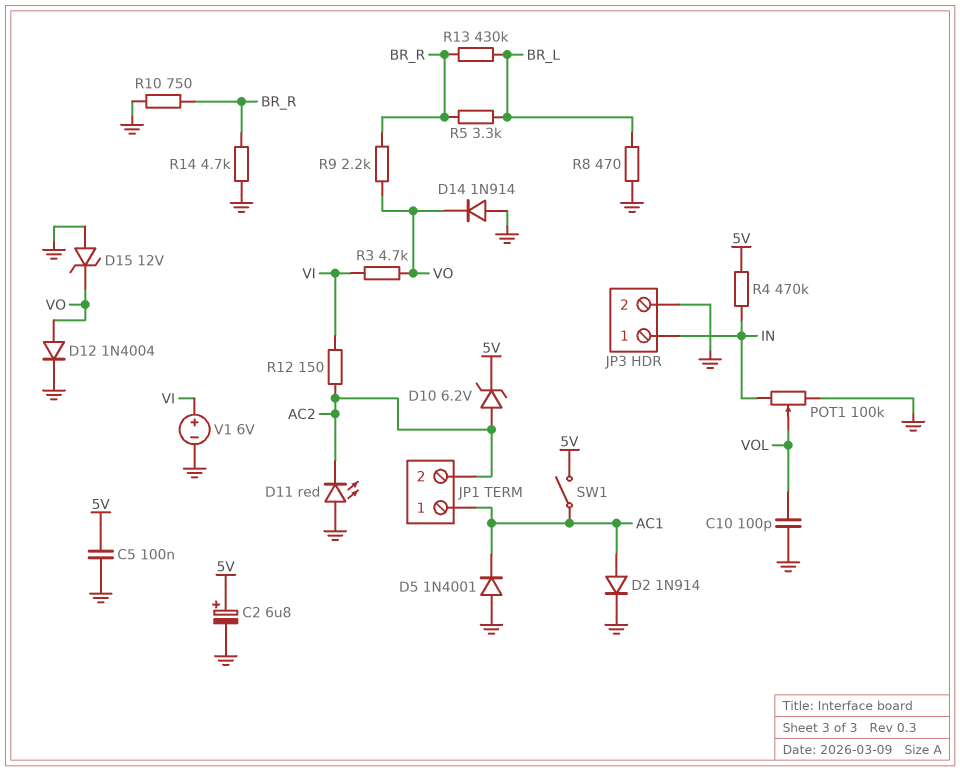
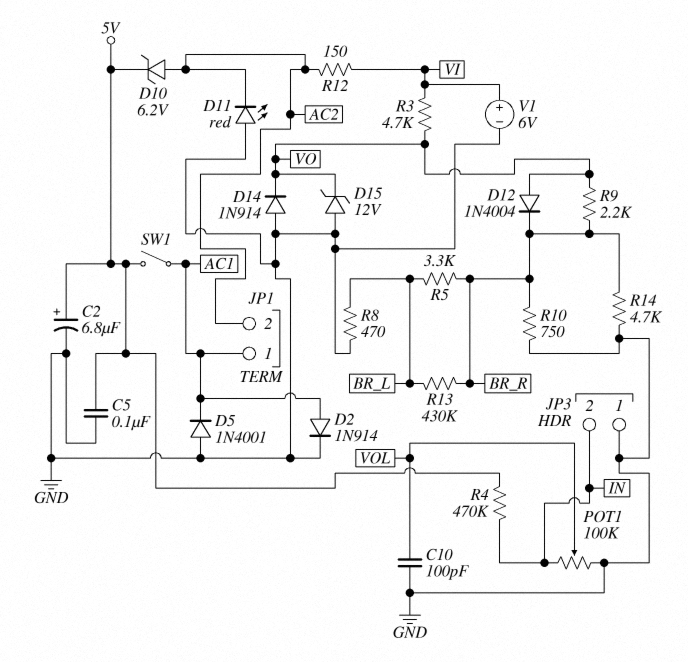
D12: diode 1N4004 (A VO, K GND) -> diode 1N4004 (A VO, K BR_R)
JP3 pin 1: IN -> GND
JP3 pin 2: GND -> IN

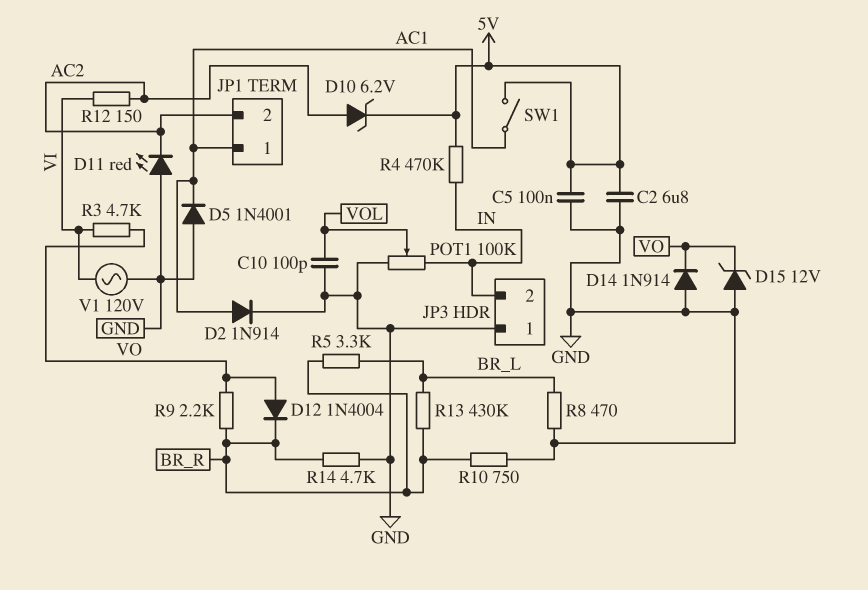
C2: 6.8uF (plus 5V, minus GND) -> 6.8uF (5V, GND)
V1: 6V (plus VI, minus GND) -> AC 120V (GND, VI)

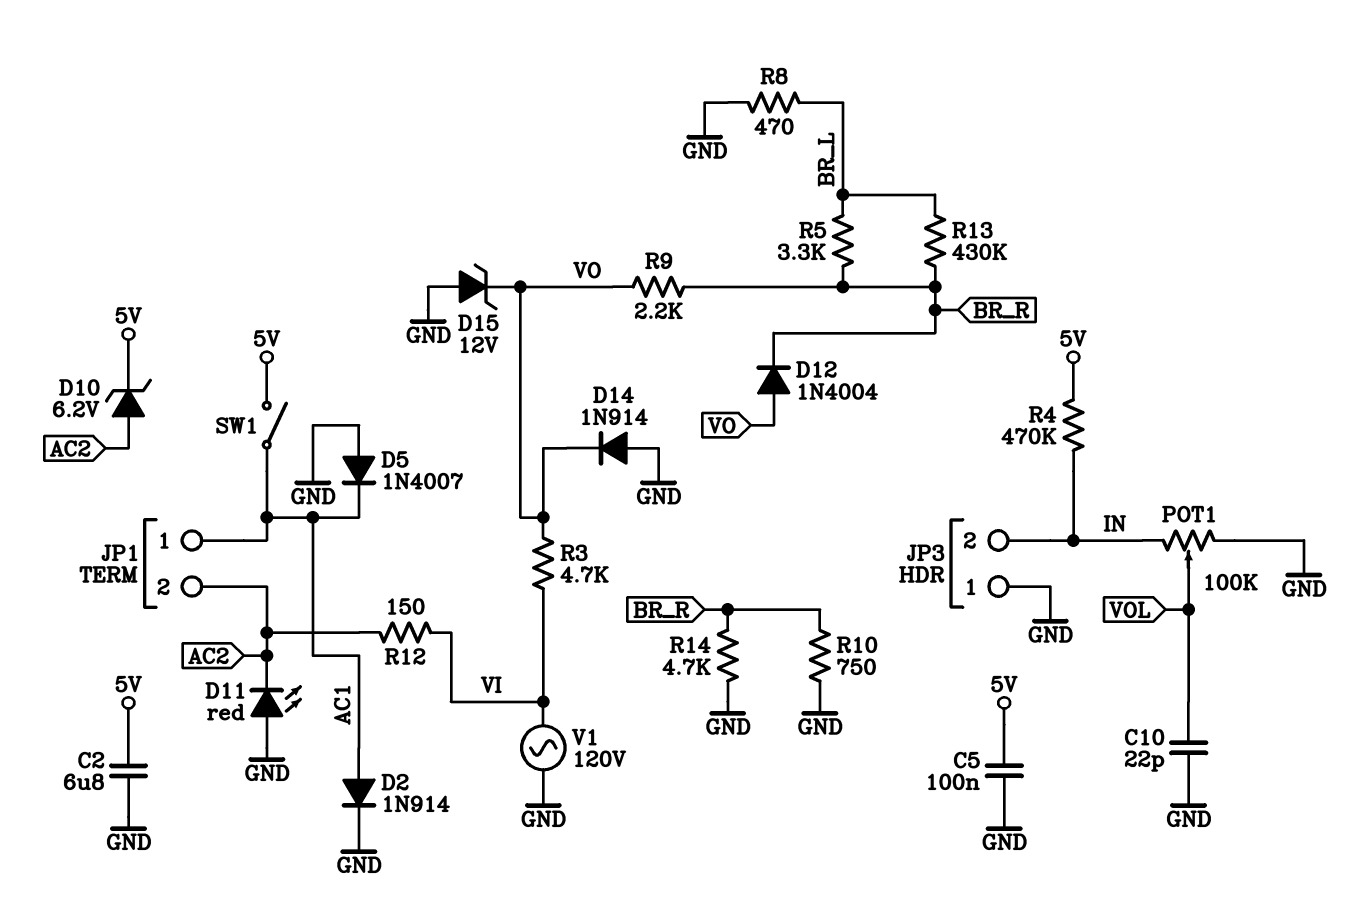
C10: 100pF (GND, VOL) -> 22pF (GND, VOL)
D5: diode 1N4001 (A GND, K AC1) -> diode 1N4007 (A GND, K AC1)

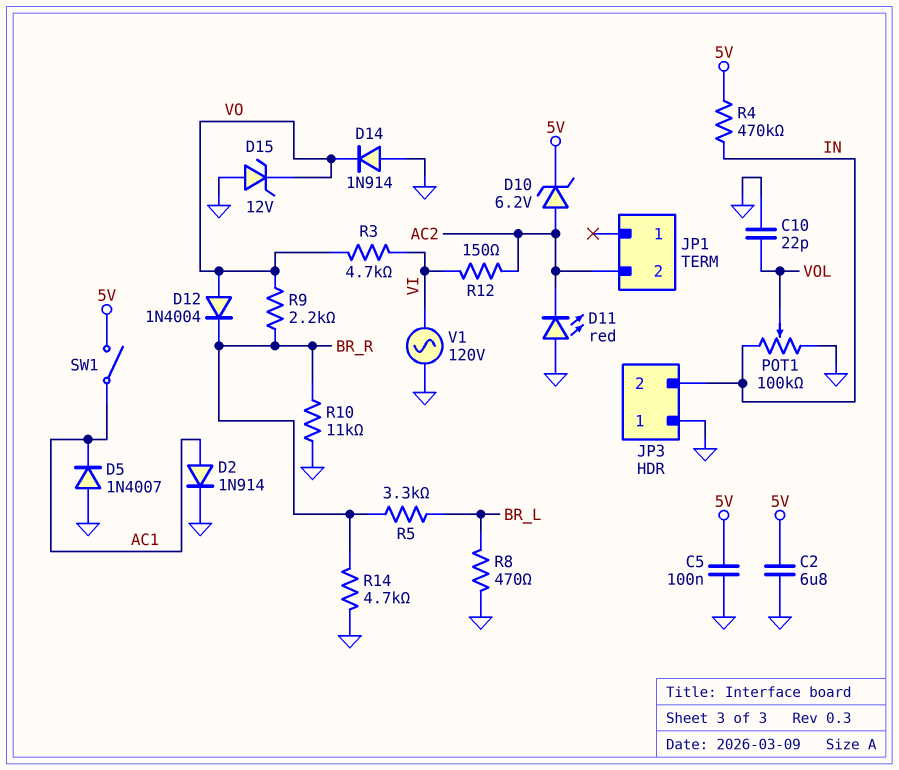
JP1 pin 1: AC1 -> none
R10: 750 (BR_R, GND) -> 11k (BR_R, GND)
R13: 430k (BR_L, BR_R) -> none

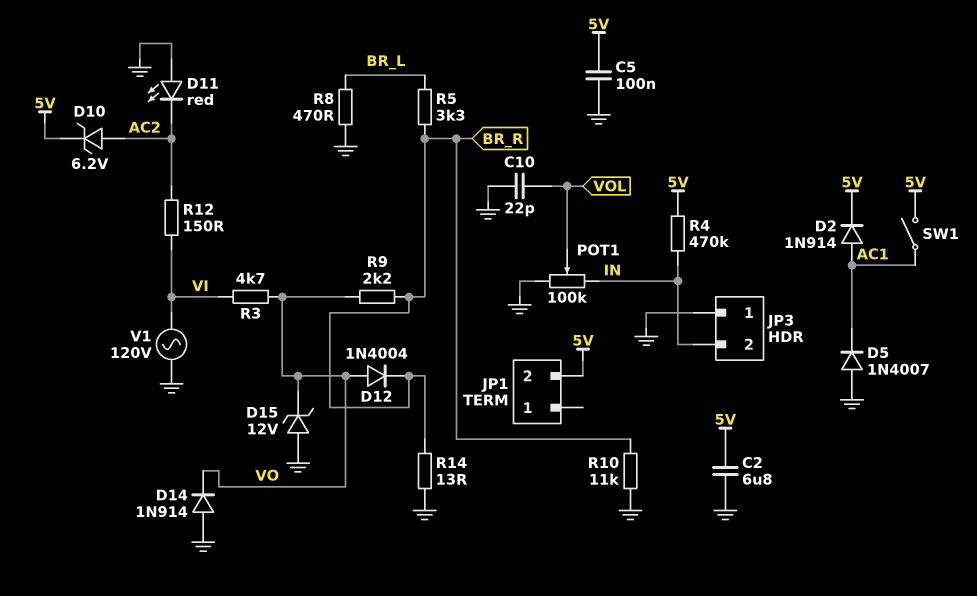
D2: diode 1N914 (A AC1, K GND) -> diode 1N914 (A AC1, K 5V)
JP1 pin 2: AC2 -> 5V
R14: 4.7k (BR_R, GND) -> 13 (BR_R, GND)

